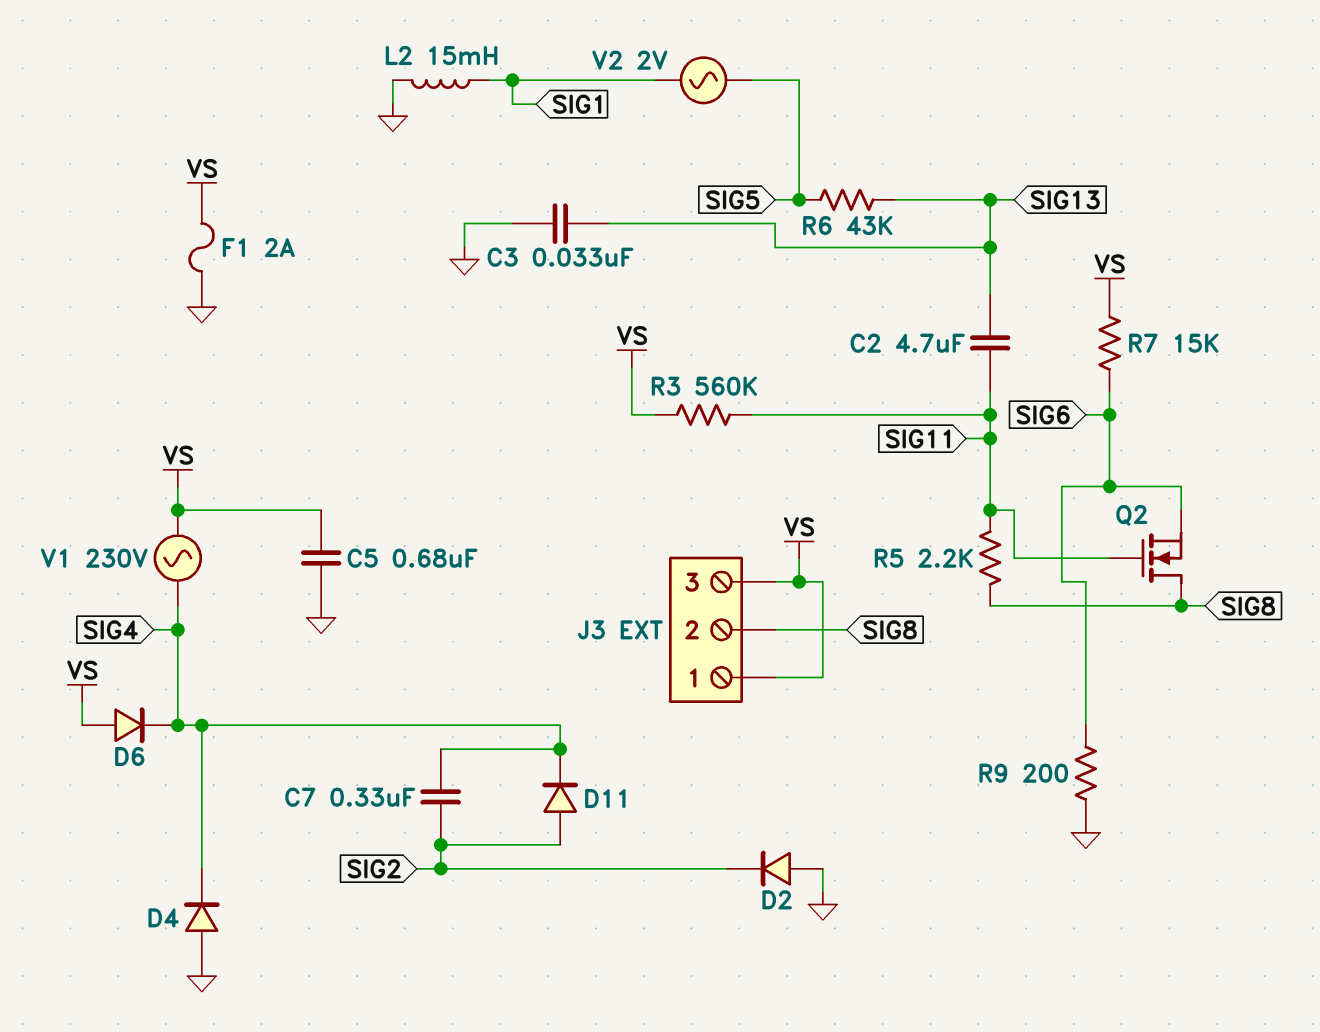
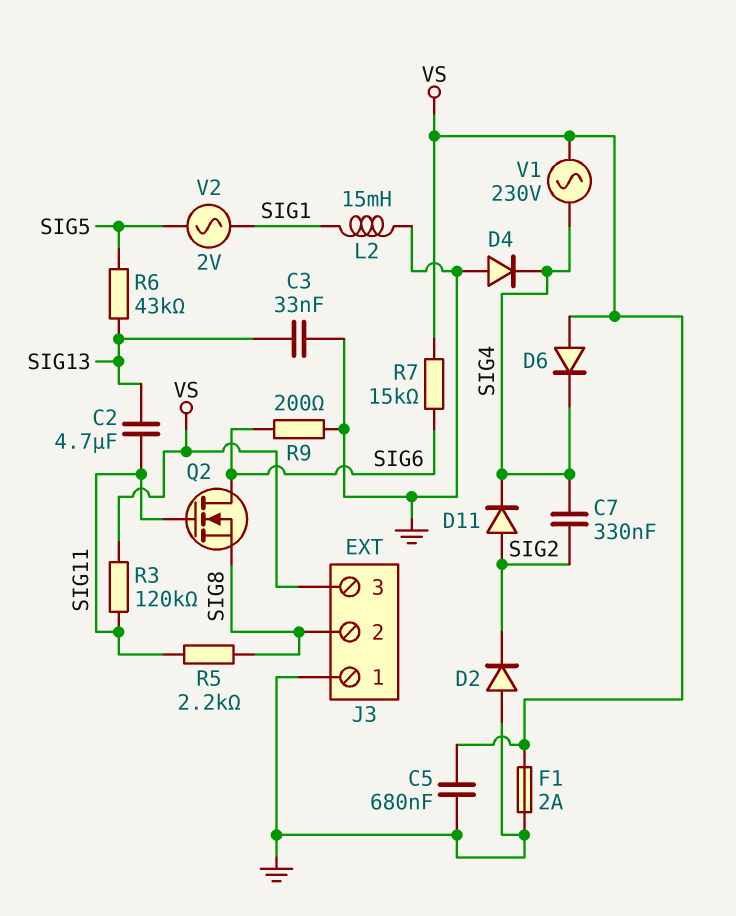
J3 pin 1: VS -> GND
Q2: NMOS (G SIG11, D SIG8, S SIG6) -> NMOS (G SIG11, D SIG6, S SIG8)
R3: 560k (SIG11, VS) -> 120k (SIG11, VS)

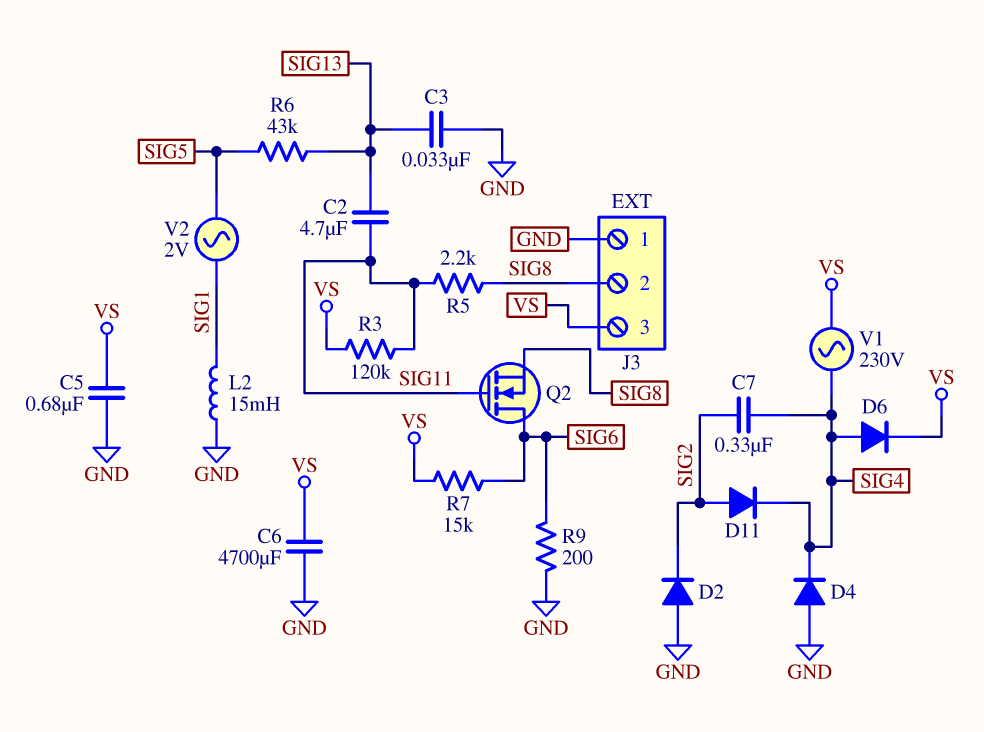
C6: none -> 4700uF (GND, VS)
D6: diode (A VS, K SIG4) -> diode (A SIG4, K VS)
F1: 2A (GND, VS) -> none

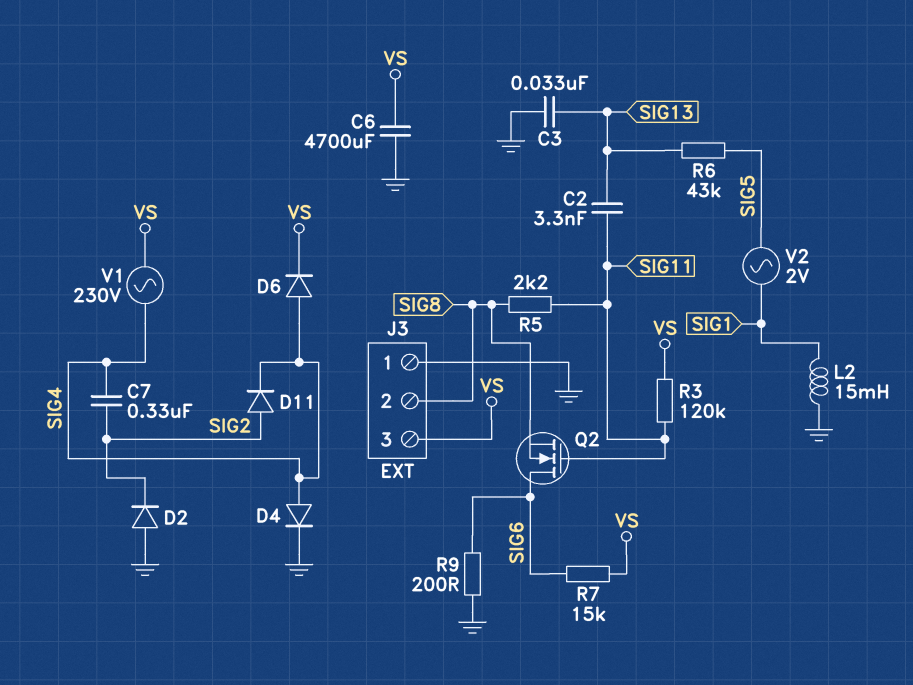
C2: 4.7uF (SIG11, SIG13) -> 3.3nF (SIG11, SIG13)
C5: 680nF (GND, VS) -> none
D4: diode (A GND, K SIG4) -> diode (A SIG4, K GND)

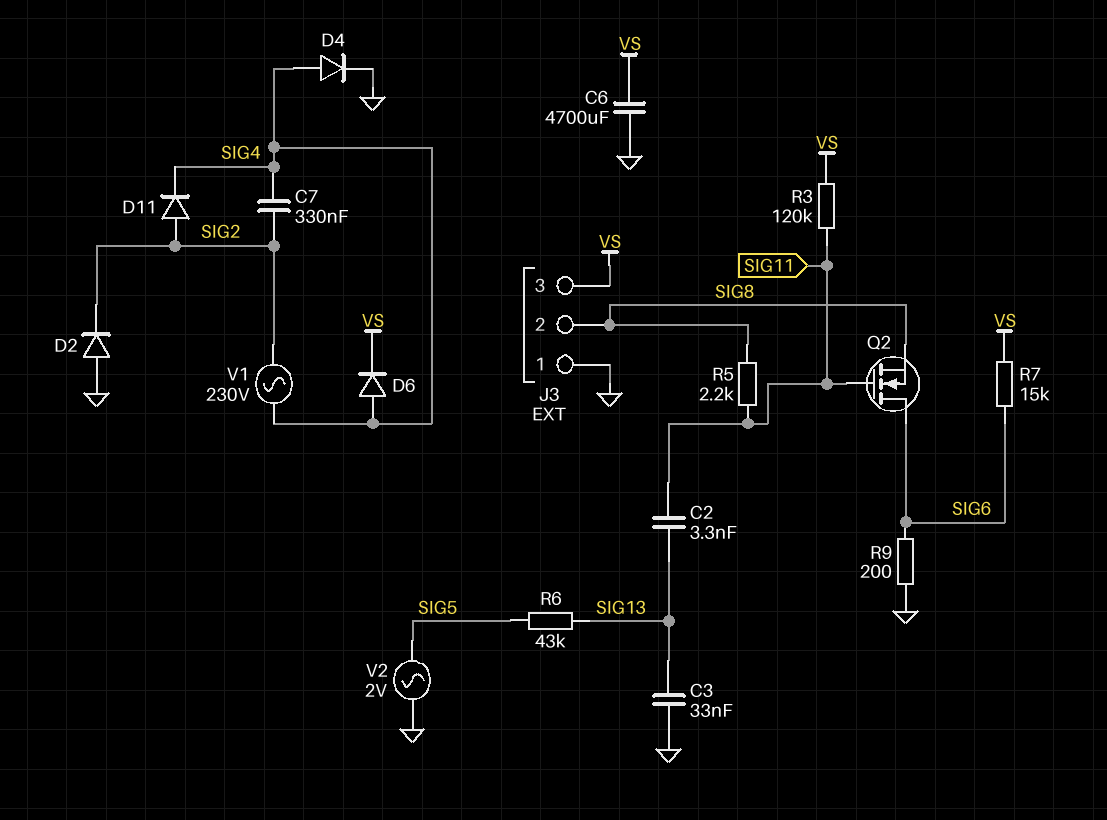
L2: 15mH (GND, SIG1) -> none
V1: AC 230V (SIG4, VS) -> AC 230V (SIG2, SIG4)
V2: AC 2V (SIG1, SIG5) -> AC 2V (GND, SIG5)

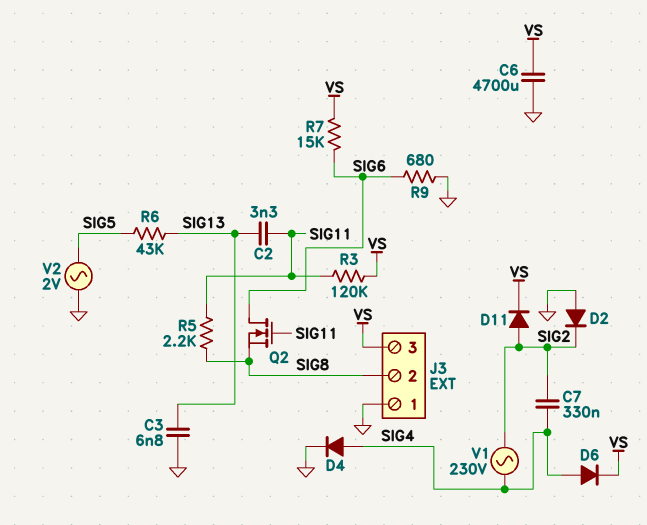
C3: 33nF (GND, SIG13) -> 6.8nF (GND, SIG13)
D11: diode (A SIG2, K SIG4) -> diode (A SIG2, K VS)
R9: 200 (GND, SIG6) -> 680 (GND, SIG6)

